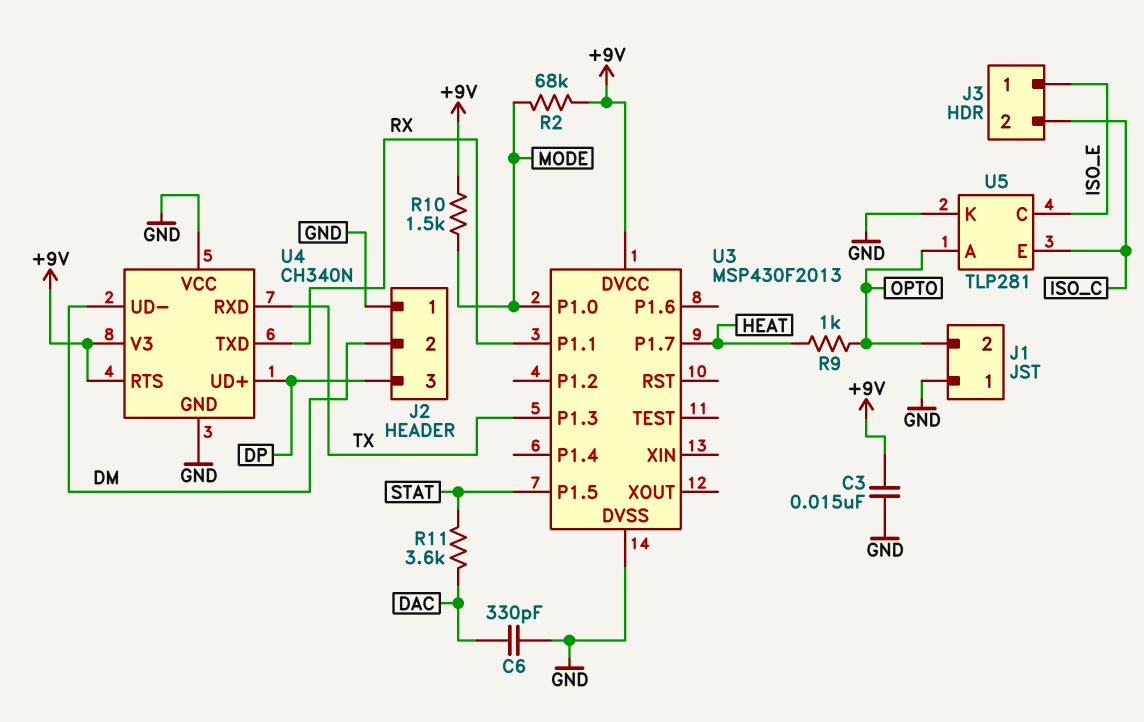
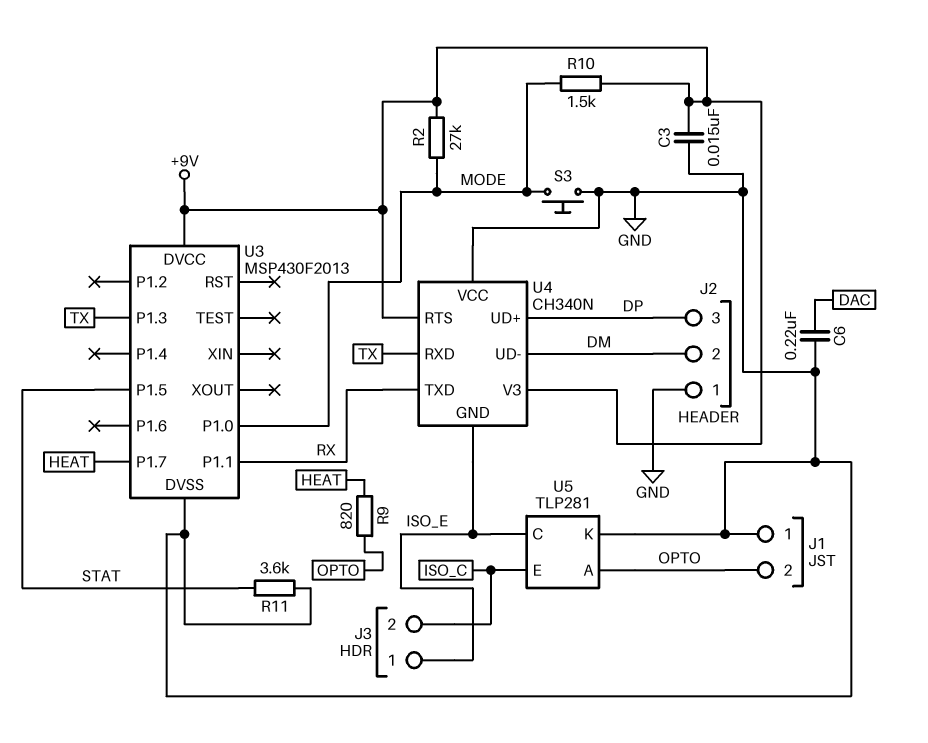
C6: 330pF (DAC, GND) -> 220nF (DAC, GND)
R2: 68k (+9V, MODE) -> 27k (+9V, MODE)
R9: 1k (HEAT, OPTO) -> 820 (HEAT, OPTO)
R11: 3.6k (DAC, STAT) -> 3.6k (GND, STAT)
S3: none -> button (GND, MODE)
U4 pin GND: GND -> ISO_E

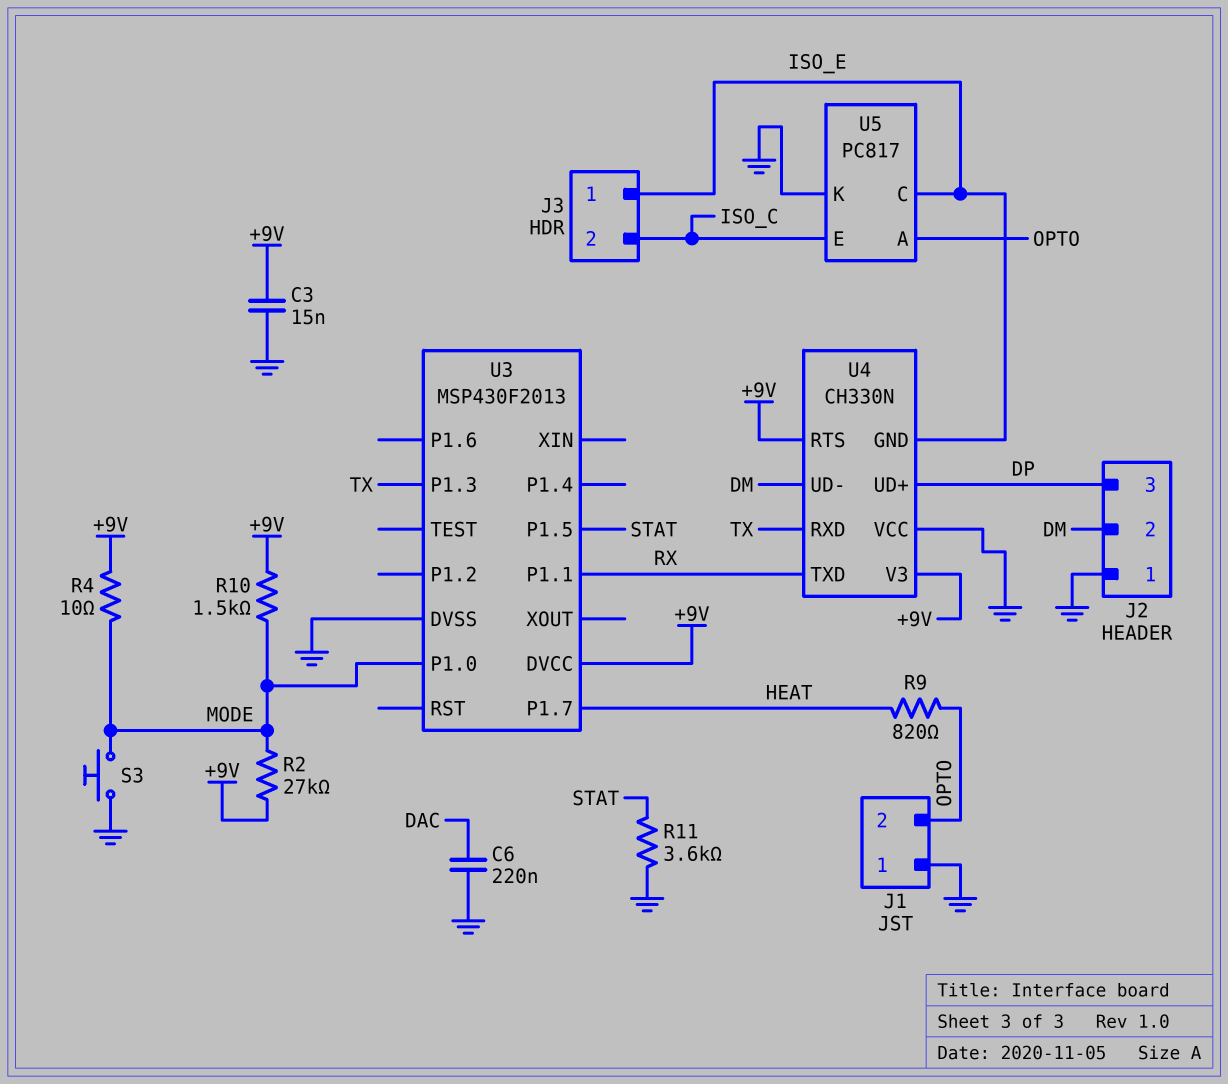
R4: none -> 10 (+9V, MODE)
U4: CH340N -> CH330N
U5: TLP281 -> PC817

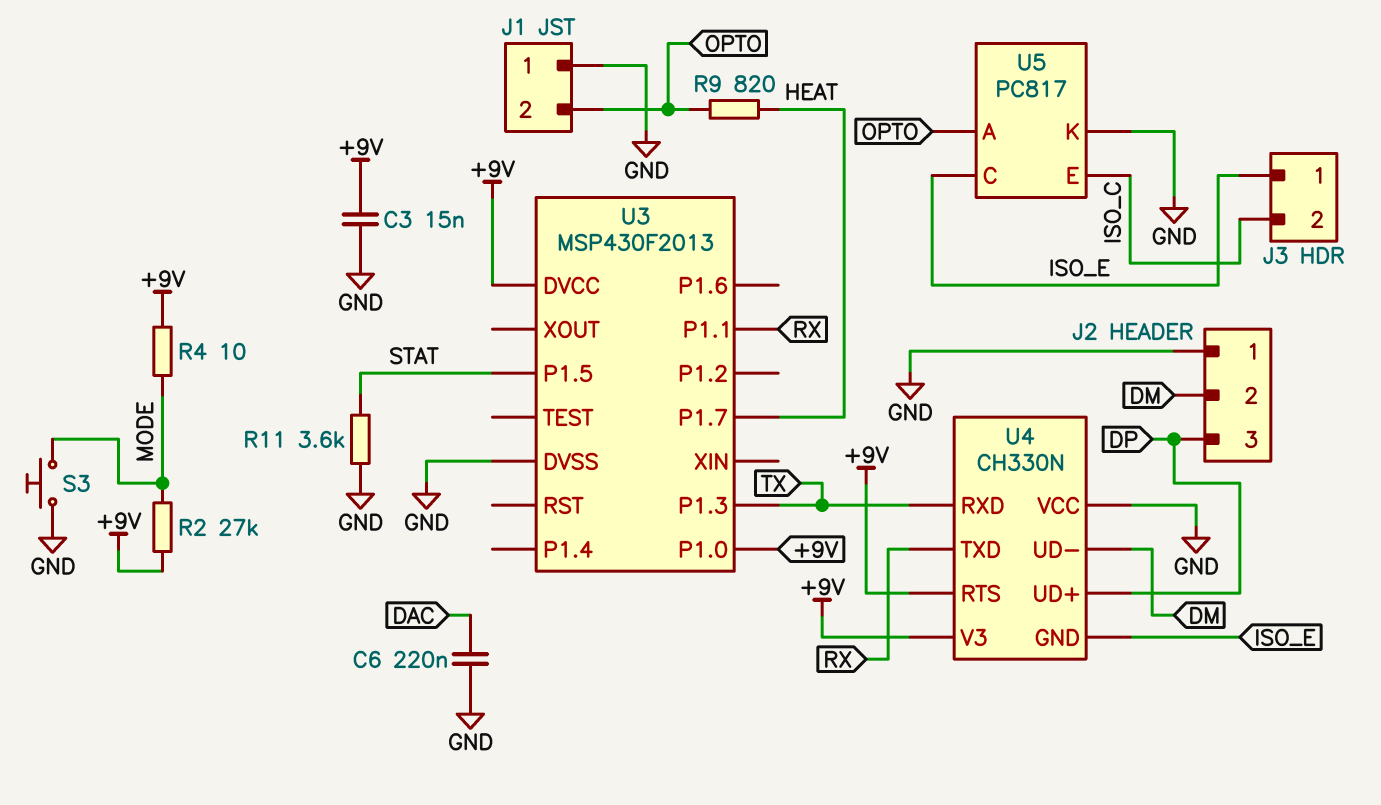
R10: 1.5k (+9V, MODE) -> none
U3 pin P1.0: MODE -> +9V

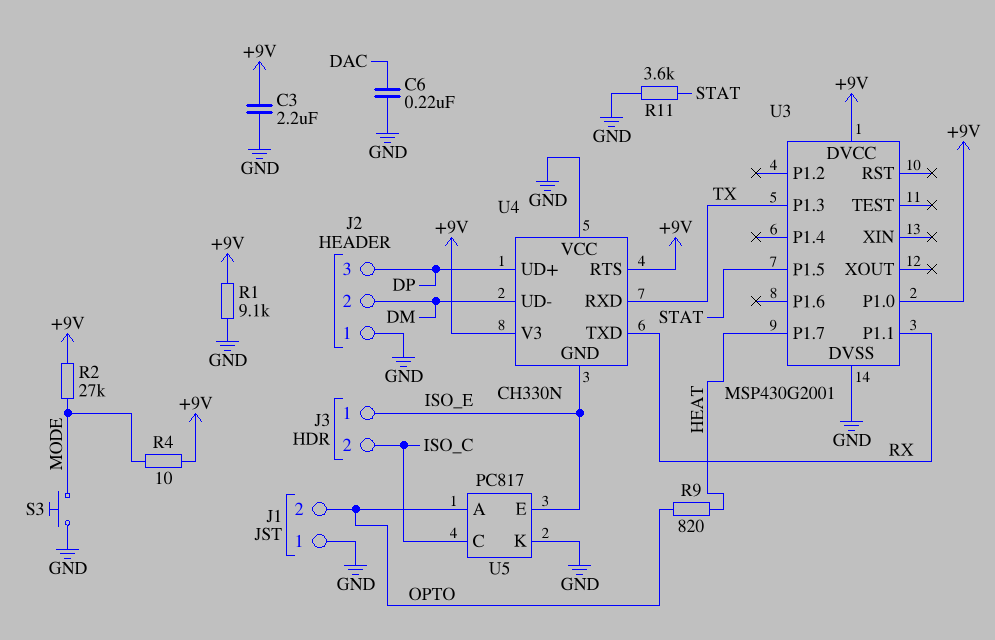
C3: 15nF (+9V, GND) -> 2.2uF (+9V, GND)
R1: none -> 9.1k (+9V, GND)
U3: MSP430F2013 -> MSP430G2001
U5 pin C: ISO_E -> ISO_C
U5 pin E: ISO_C -> ISO_E

